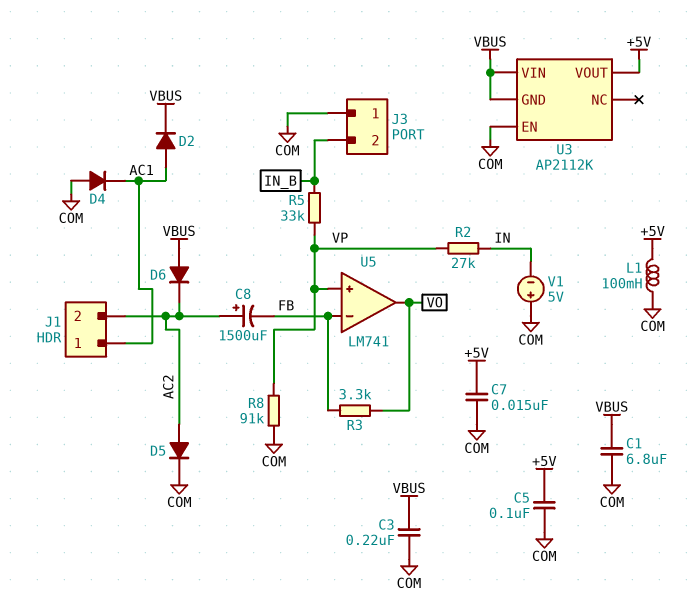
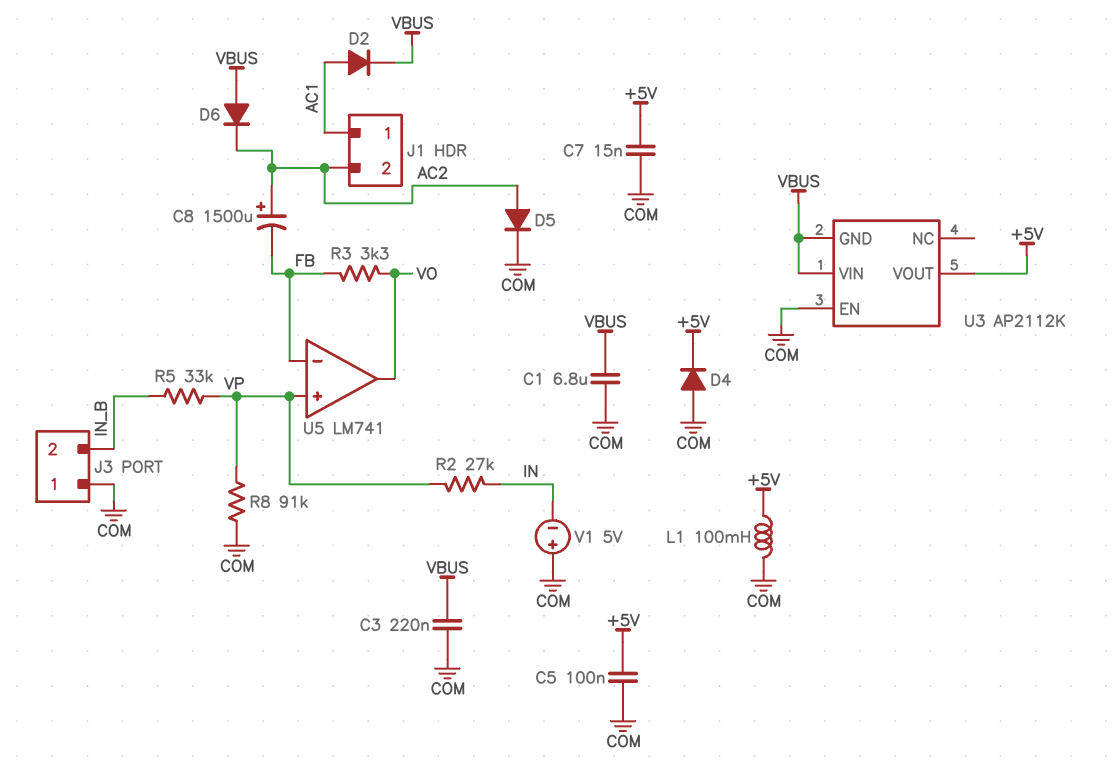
D4: diode (A COM, K AC1) -> diode (A COM, K +5V)

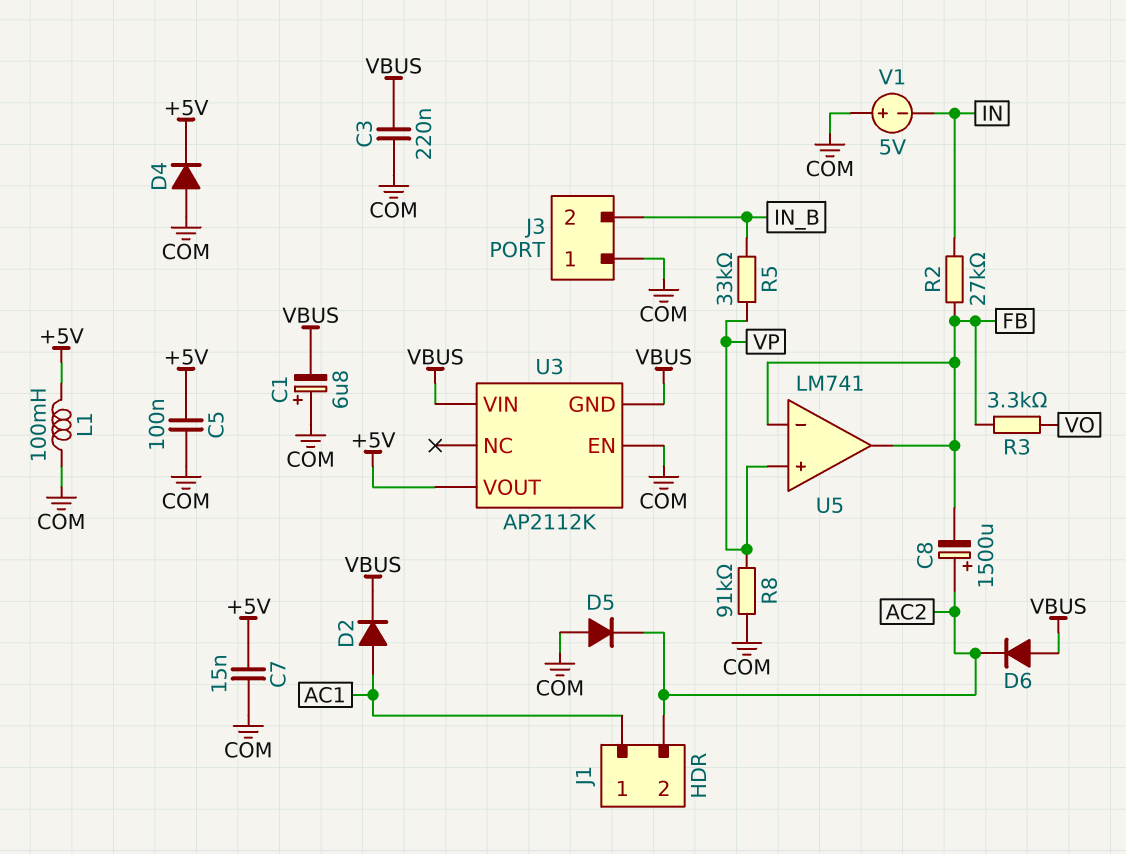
C1: 6.8uF (COM, VBUS) -> 6.8uF (plus COM, minus VBUS)
D5: diode (A AC2, K COM) -> diode (A COM, K AC2)
R2: 27k (IN, VP) -> 27k (FB, IN)
U5 pin out: VO -> FB

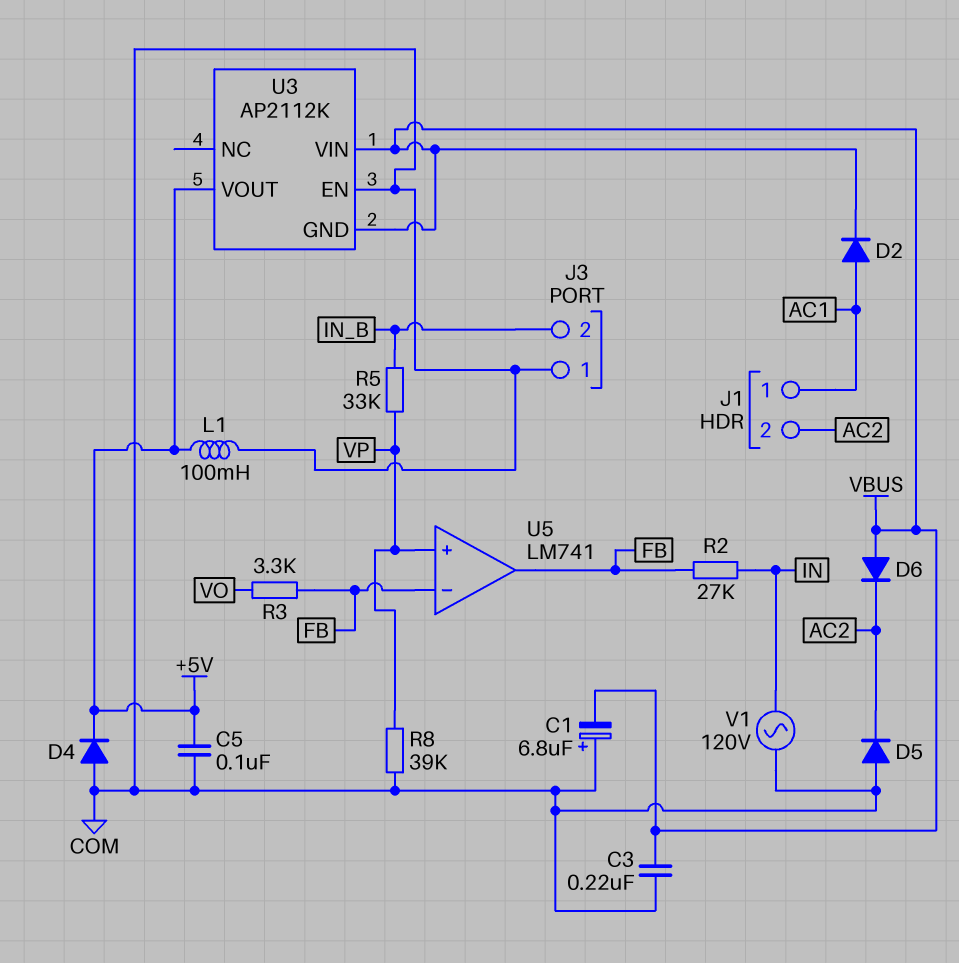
C7: 15nF (+5V, COM) -> none
C8: 1500uF (plus AC2, minus FB) -> none
R8: 91k (COM, VP) -> 39k (COM, VP)
V1: 5V (plus COM, minus IN) -> AC 120V (COM, IN)

